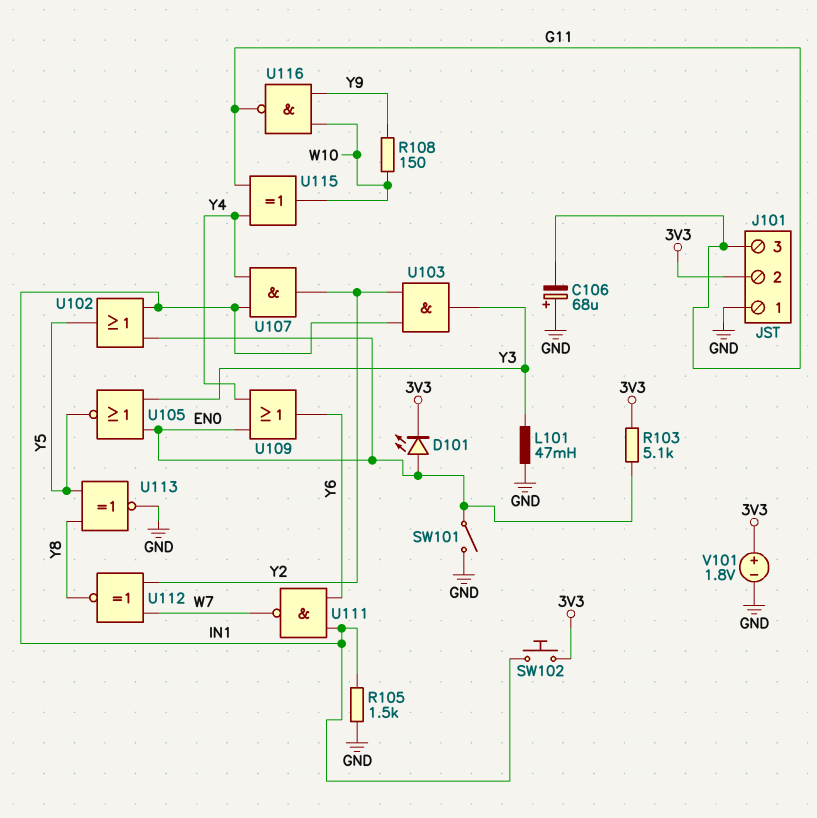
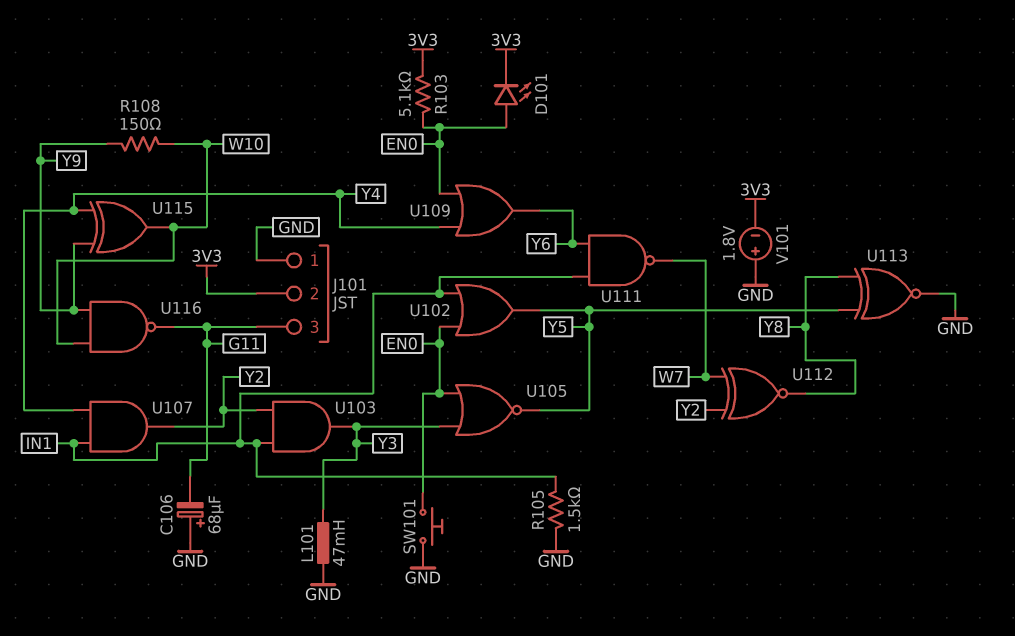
SW101: switch (EN0, GND) -> button (EN0, GND)
SW102: button (3V3, IN1) -> none
U115: XOR (in G11, in Y4, out W10) -> XOR (in Y4, in Y9, out W10)
V101: 1.8V (plus 3V3, minus GND) -> 1.8V (plus GND, minus 3V3)

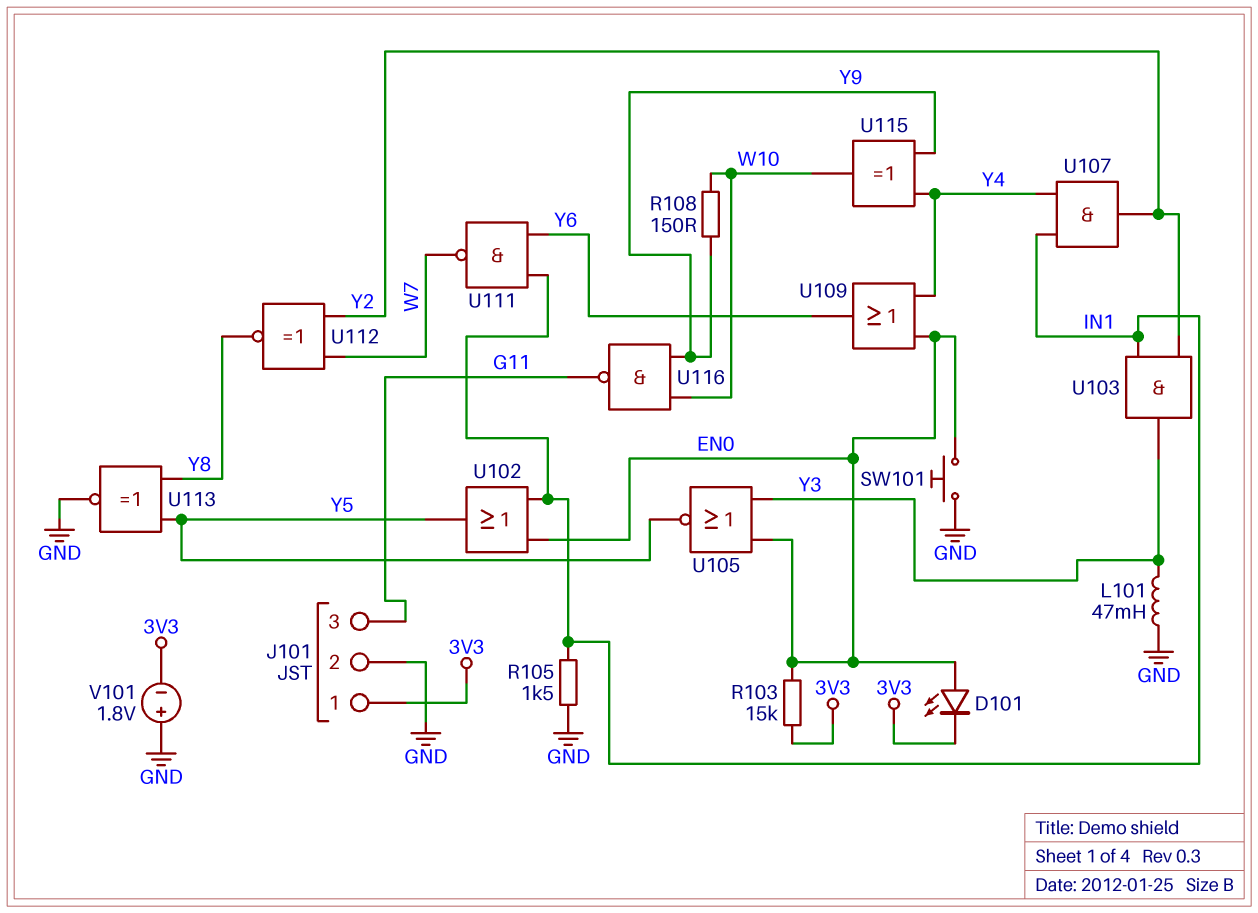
C106: 68uF (plus GND, minus G11) -> none
J101 pin 1: GND -> 3V3
J101 pin 2: 3V3 -> GND
R103: 5.1k (3V3, EN0) -> 15k (3V3, EN0)

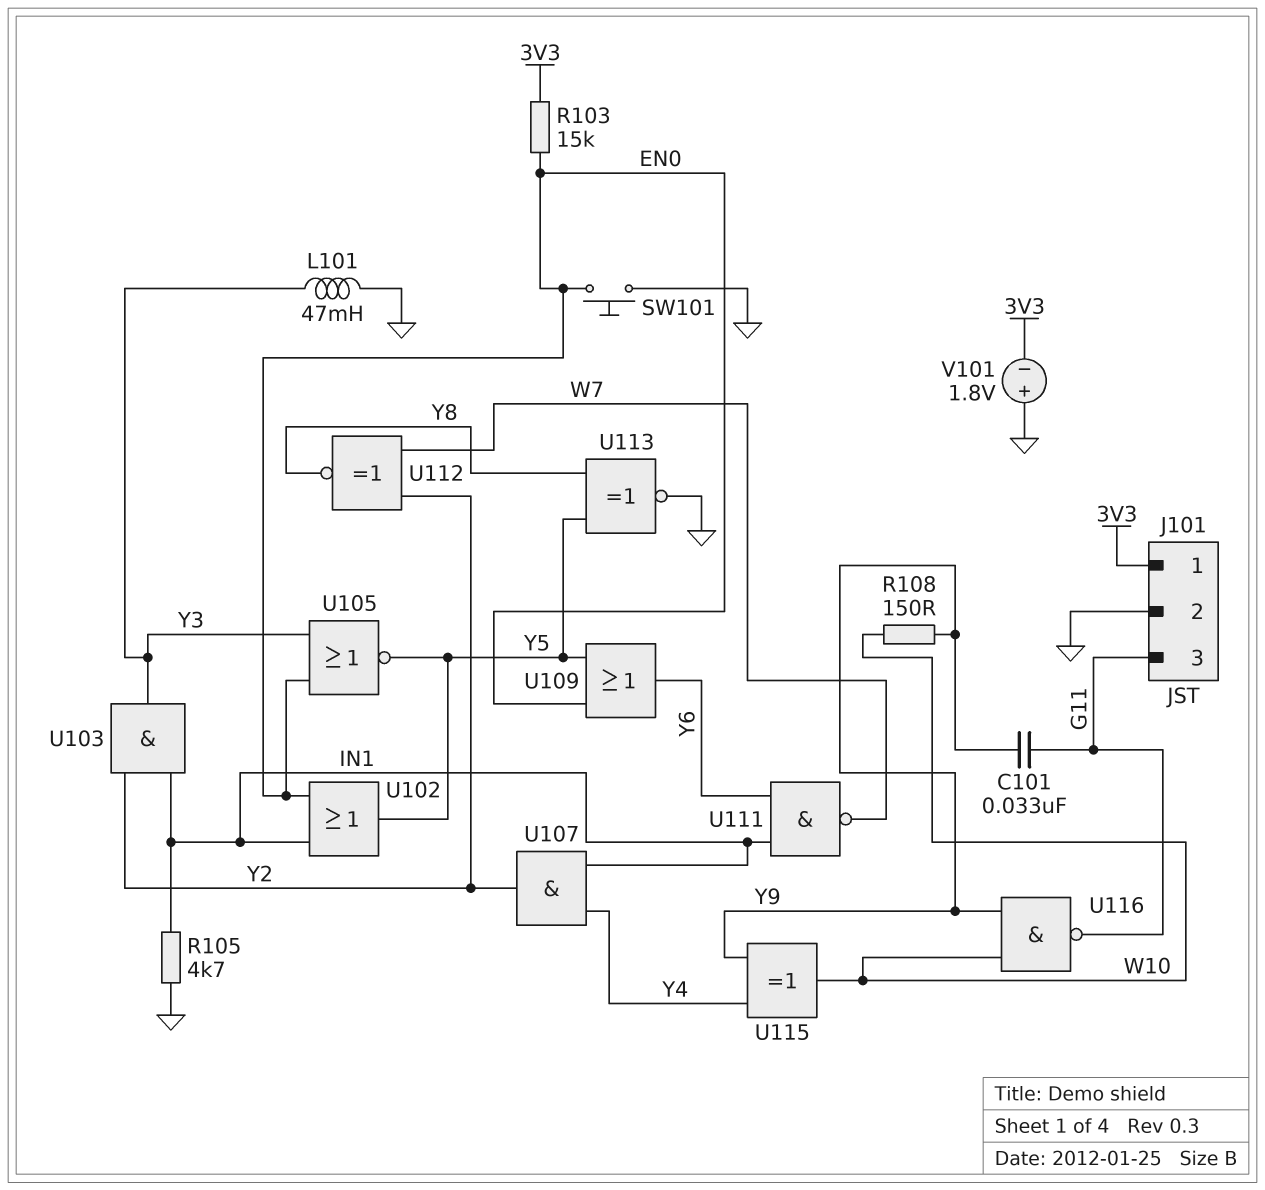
C101: none -> 33nF (G11, Y9)
D101: LED (A EN0, K 3V3) -> none
R105: 1.5k (GND, IN1) -> 4.7k (GND, IN1)
U109: OR (in EN0, in Y4, out Y6) -> OR (in EN0, in Y5, out Y6)

